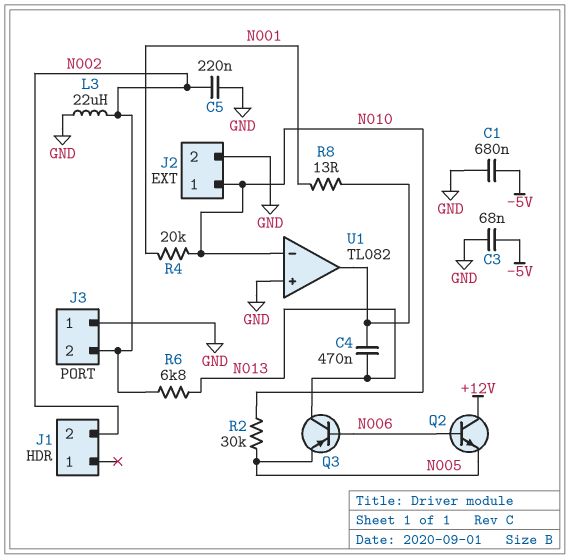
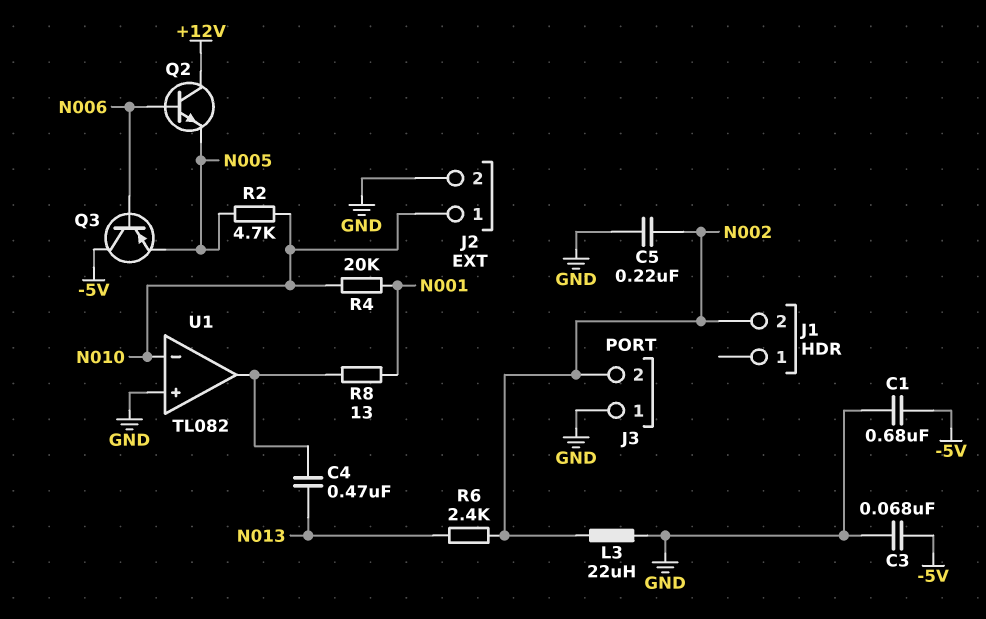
Q3: PNP (B N006, C N013, E N005) -> PNP (B N006, C -5V, E N005)
R2: 30k (N005, N010) -> 4.7k (N005, N010)
R6: 6.8k (N002, N013) -> 2.4k (N002, N013)

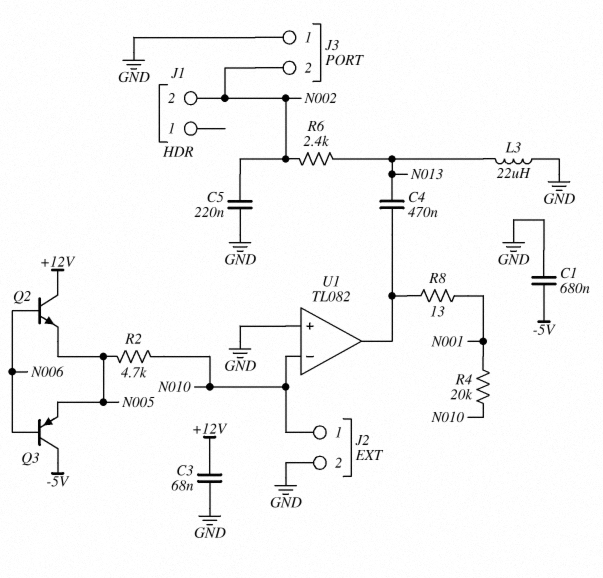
C3: 68nF (-5V, GND) -> 68nF (+12V, GND)
L3: 22uH (GND, N002) -> 22uH (GND, N013)

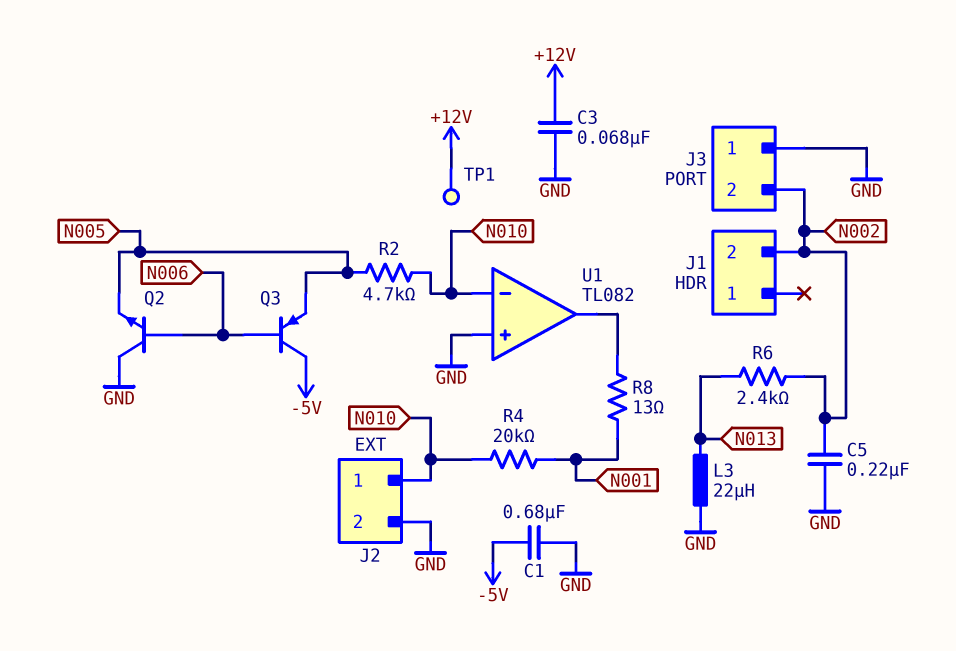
C4: 470nF (N013, U1/out) -> none
Q2: NPN (B N006, C +12V, E N005) -> NPN (B N006, C GND, E N005)
TP1: none -> test point (+12V)

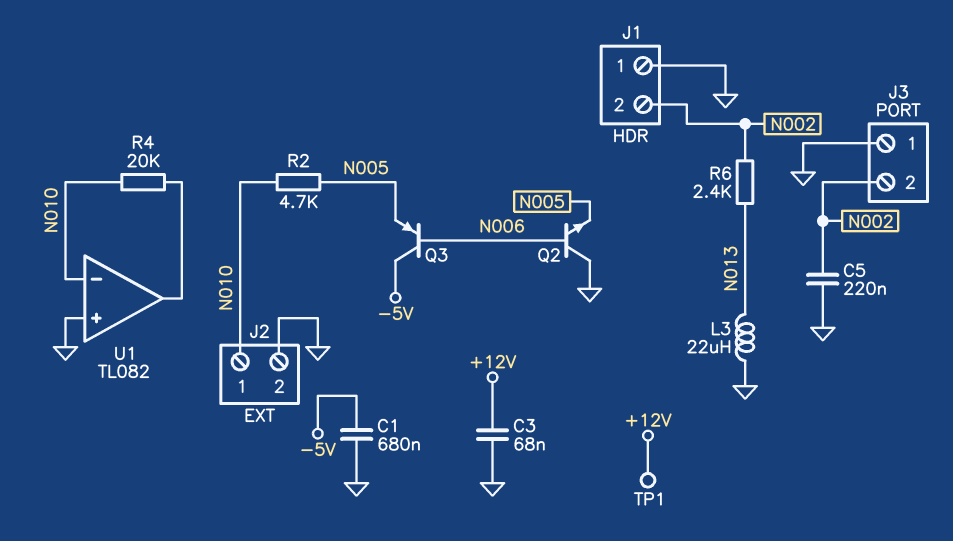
J1 pin 1: none -> GND
R4: 20k (N001, N010) -> 20k (N010, U1/out)
R8: 13 (N001, U1/out) -> none

